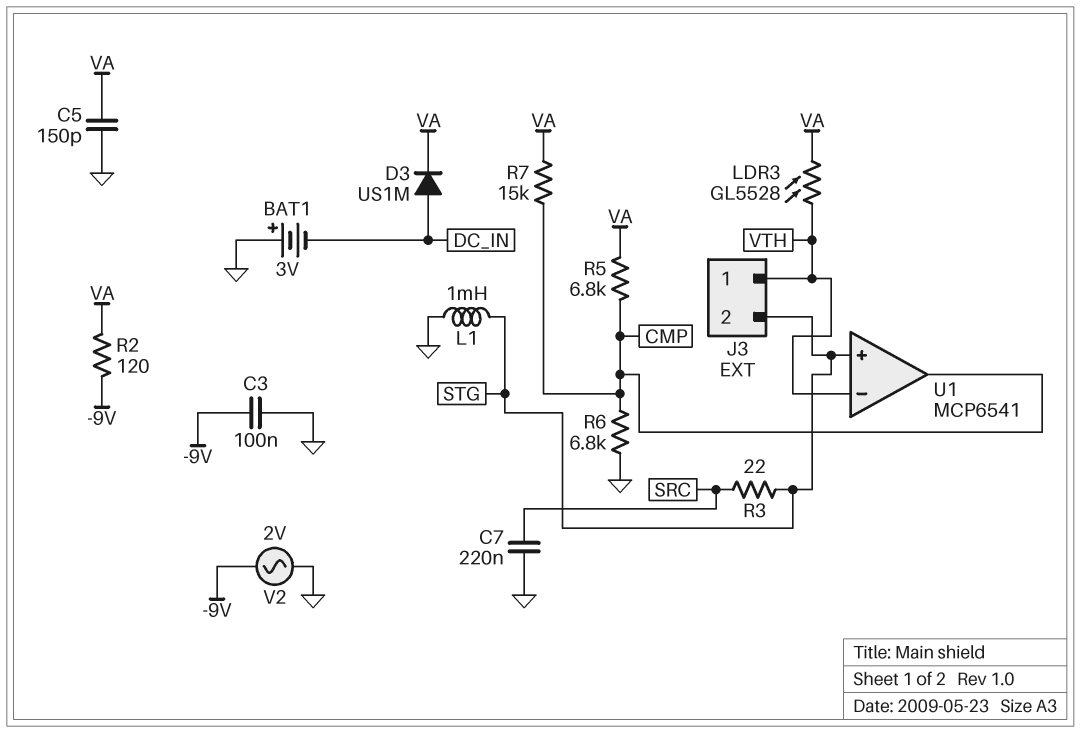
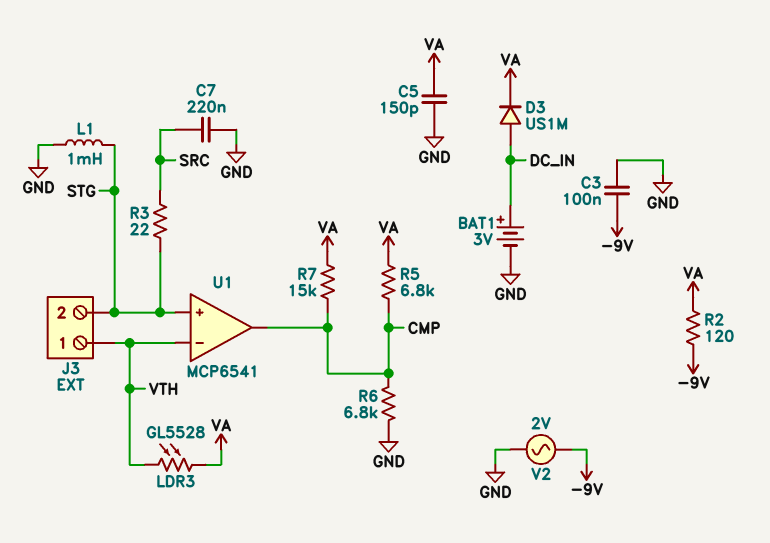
BAT1: 3V (plus GND, minus DC_IN) -> 3V (plus DC_IN, minus GND)

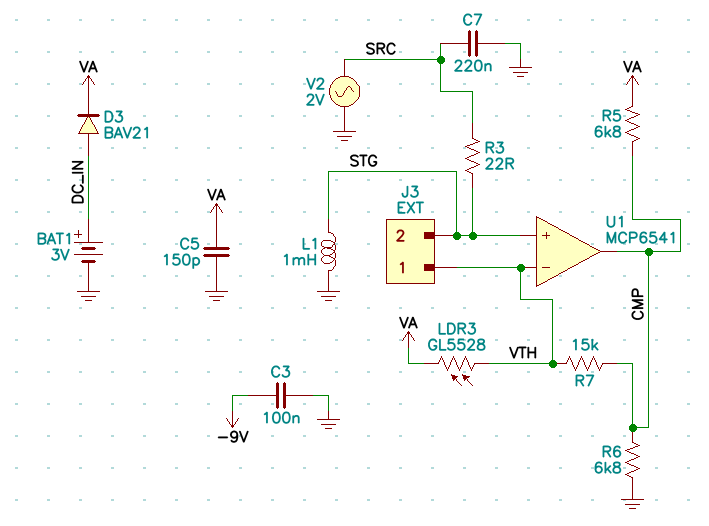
D3: diode US1M (A DC_IN, K VA) -> diode BAV21 (A DC_IN, K VA)
R2: 120 (-9V, VA) -> none
R7: 15k (CMP, VA) -> 15k (CMP, VTH)
V2: AC 2V (-9V, GND) -> AC 2V (GND, SRC)

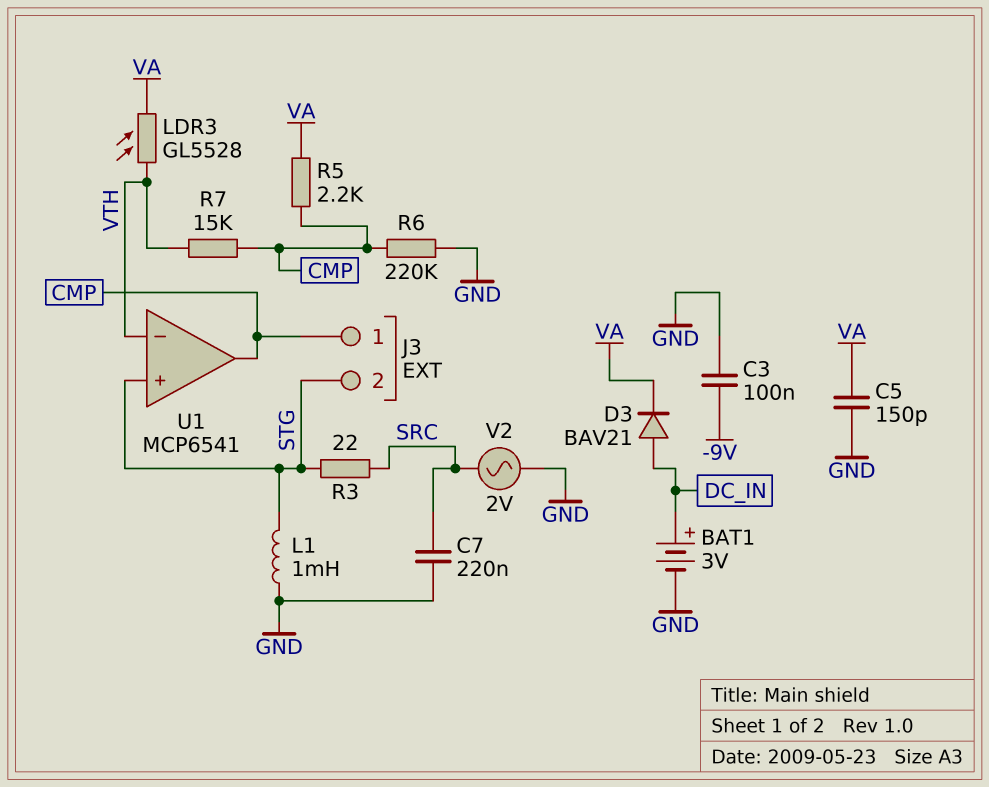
J3 pin 1: VTH -> CMP
R5: 6.8k (CMP, VA) -> 2.2k (CMP, VA)
R6: 6.8k (CMP, GND) -> 220k (CMP, GND)

